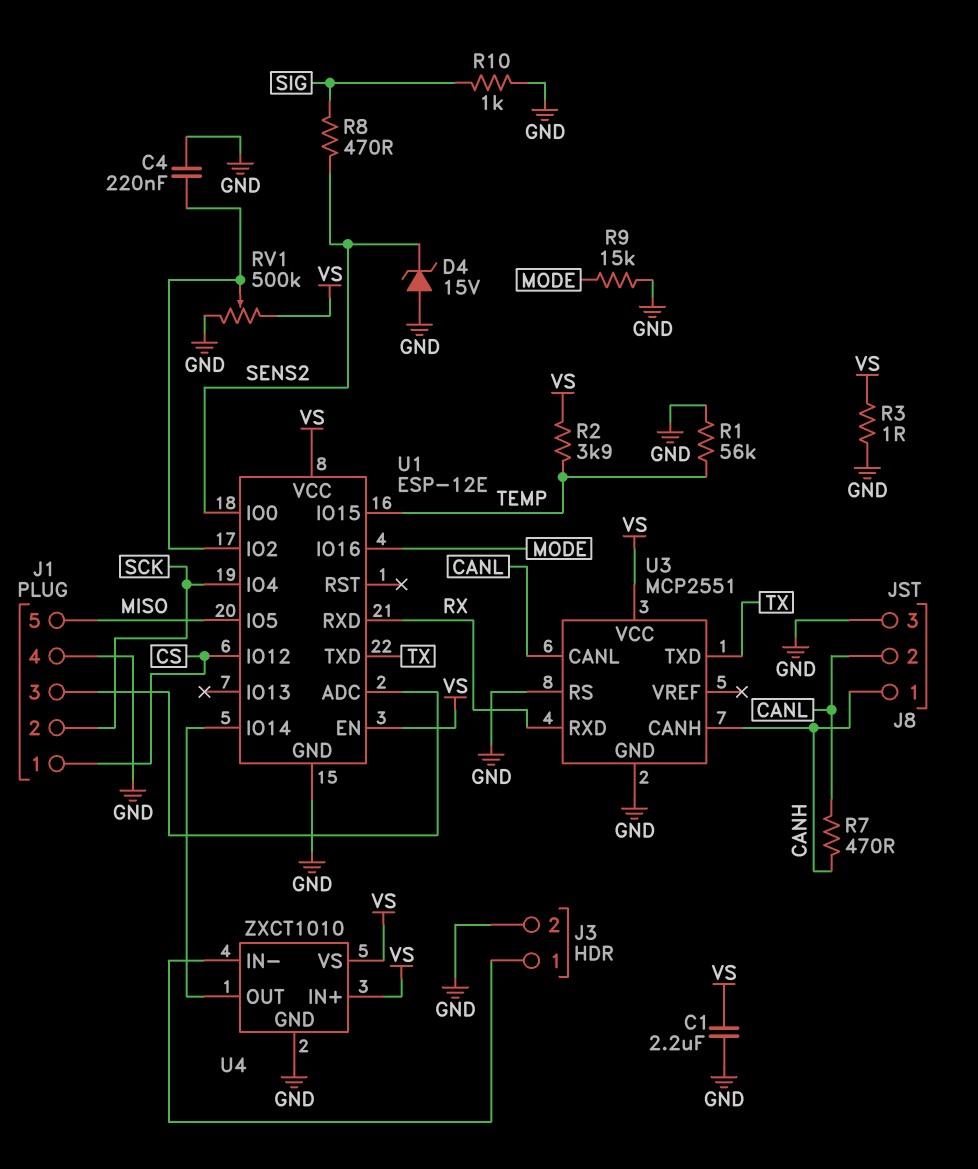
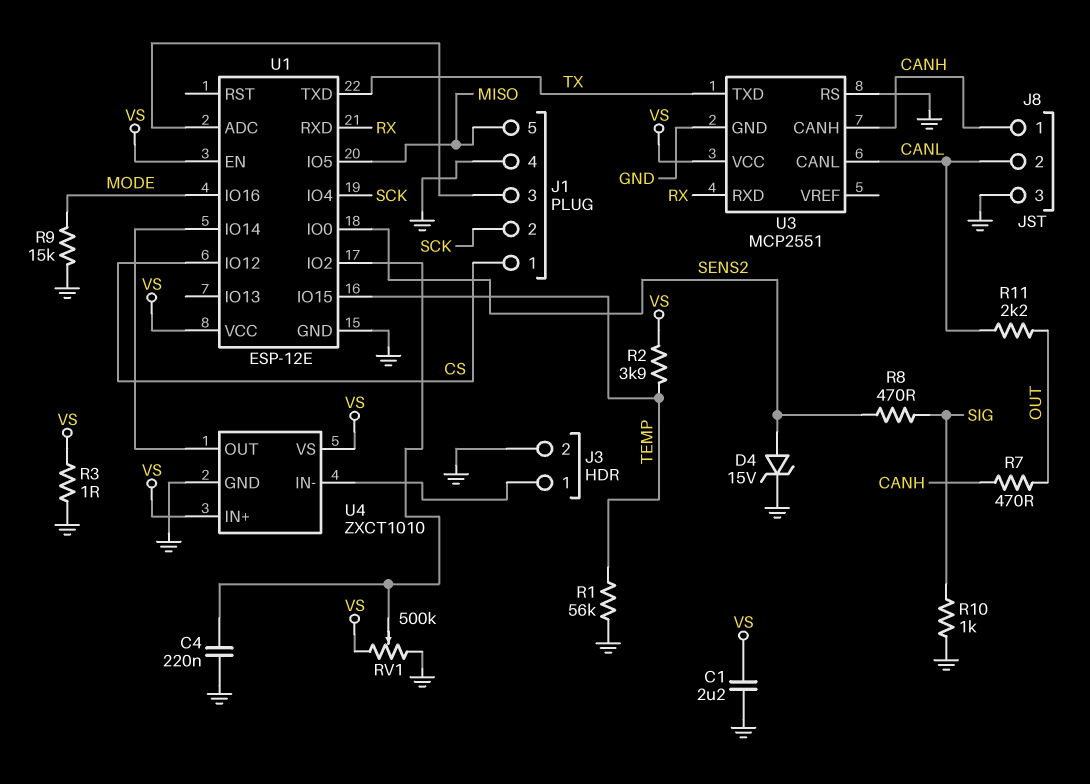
D4: zener 15V (A GND, K SENS2) -> zener 15V (A SENS2, K GND)
R7: 470 (CANH, CANL) -> 470 (CANH, OUT)
R11: none -> 2.2k (CANL, OUT)

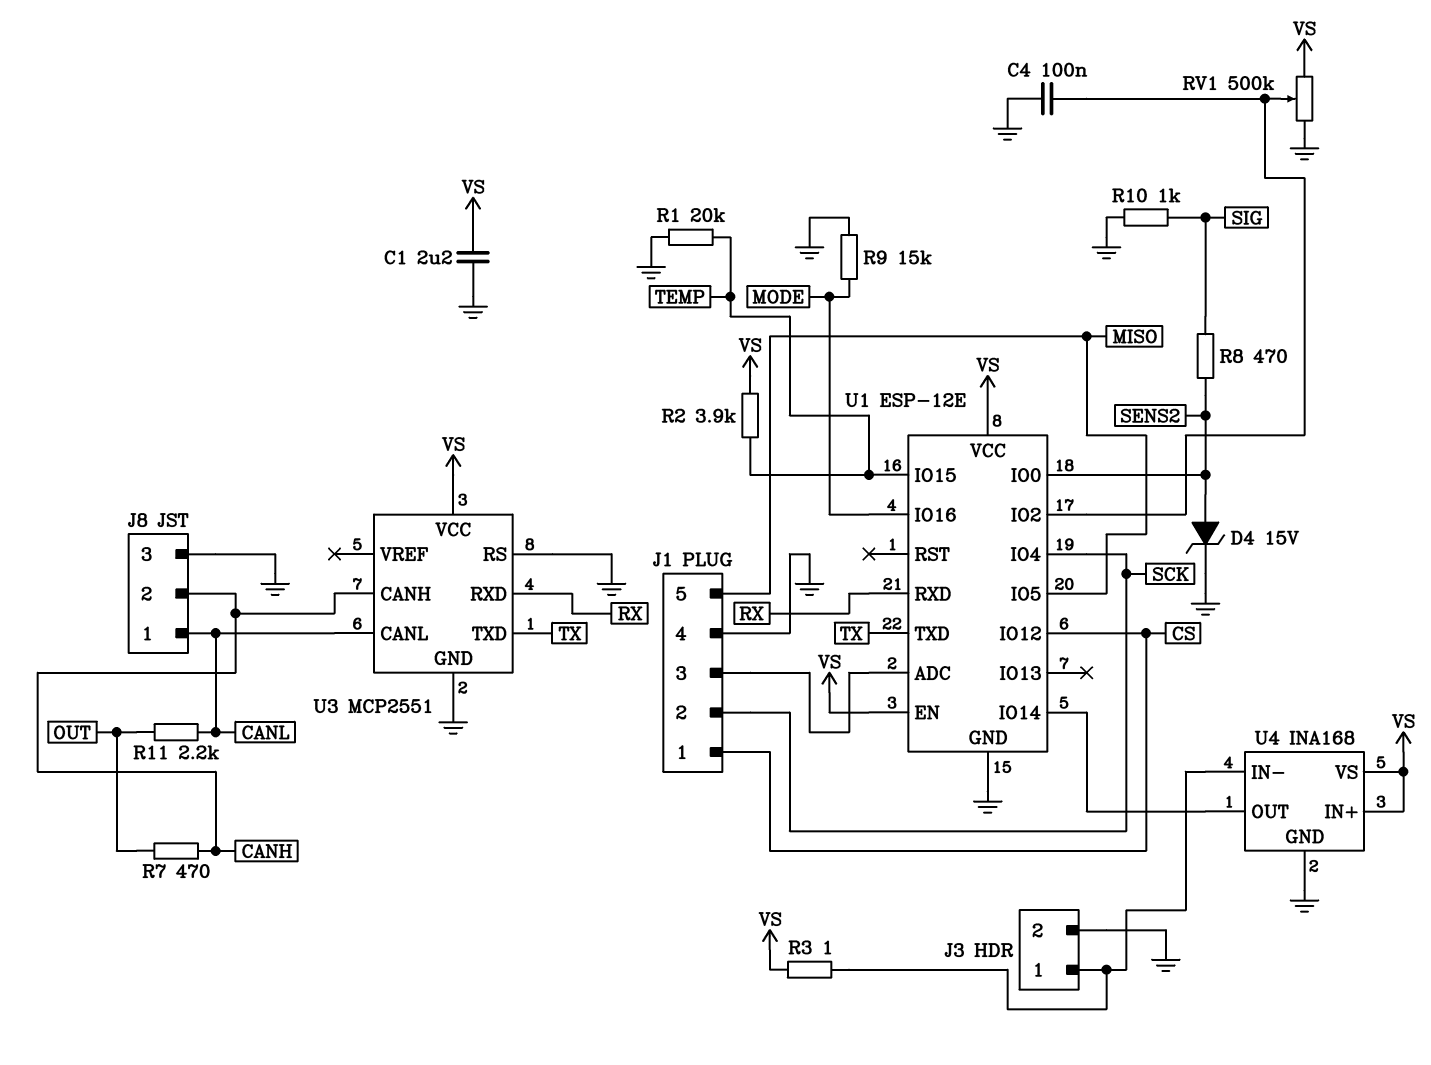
C4: 220nF (GND, U1/IO2) -> 100nF (GND, U1/IO2)
J8 pin 1: CANH -> CANL
J8 pin 2: CANL -> CANH
R1: 56k (GND, TEMP) -> 20k (GND, TEMP)
R3: 1 (GND, VS) -> 1 (J3/1, VS)
U4: ZXCT1010 -> INA168

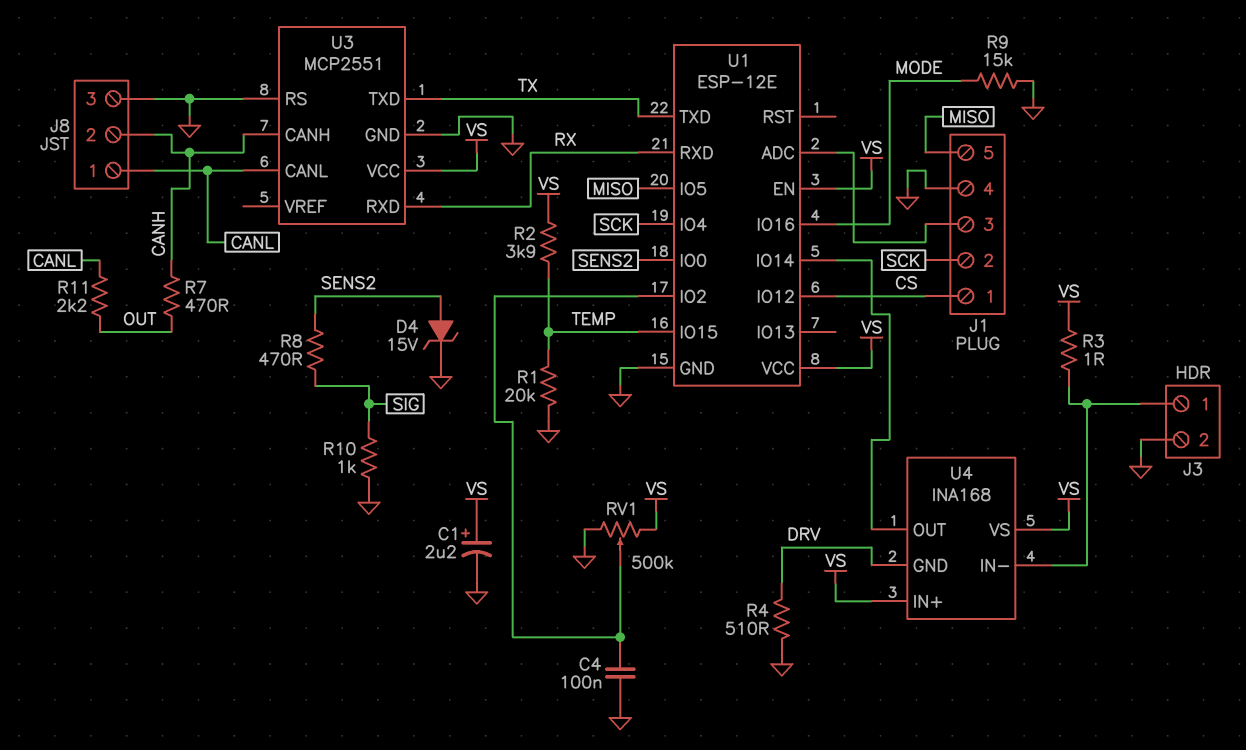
C1: 2.2uF (GND, VS) -> 2.2uF (plus VS, minus GND)
R4: none -> 510 (DRV, GND)
U4 pin GND: GND -> DRV

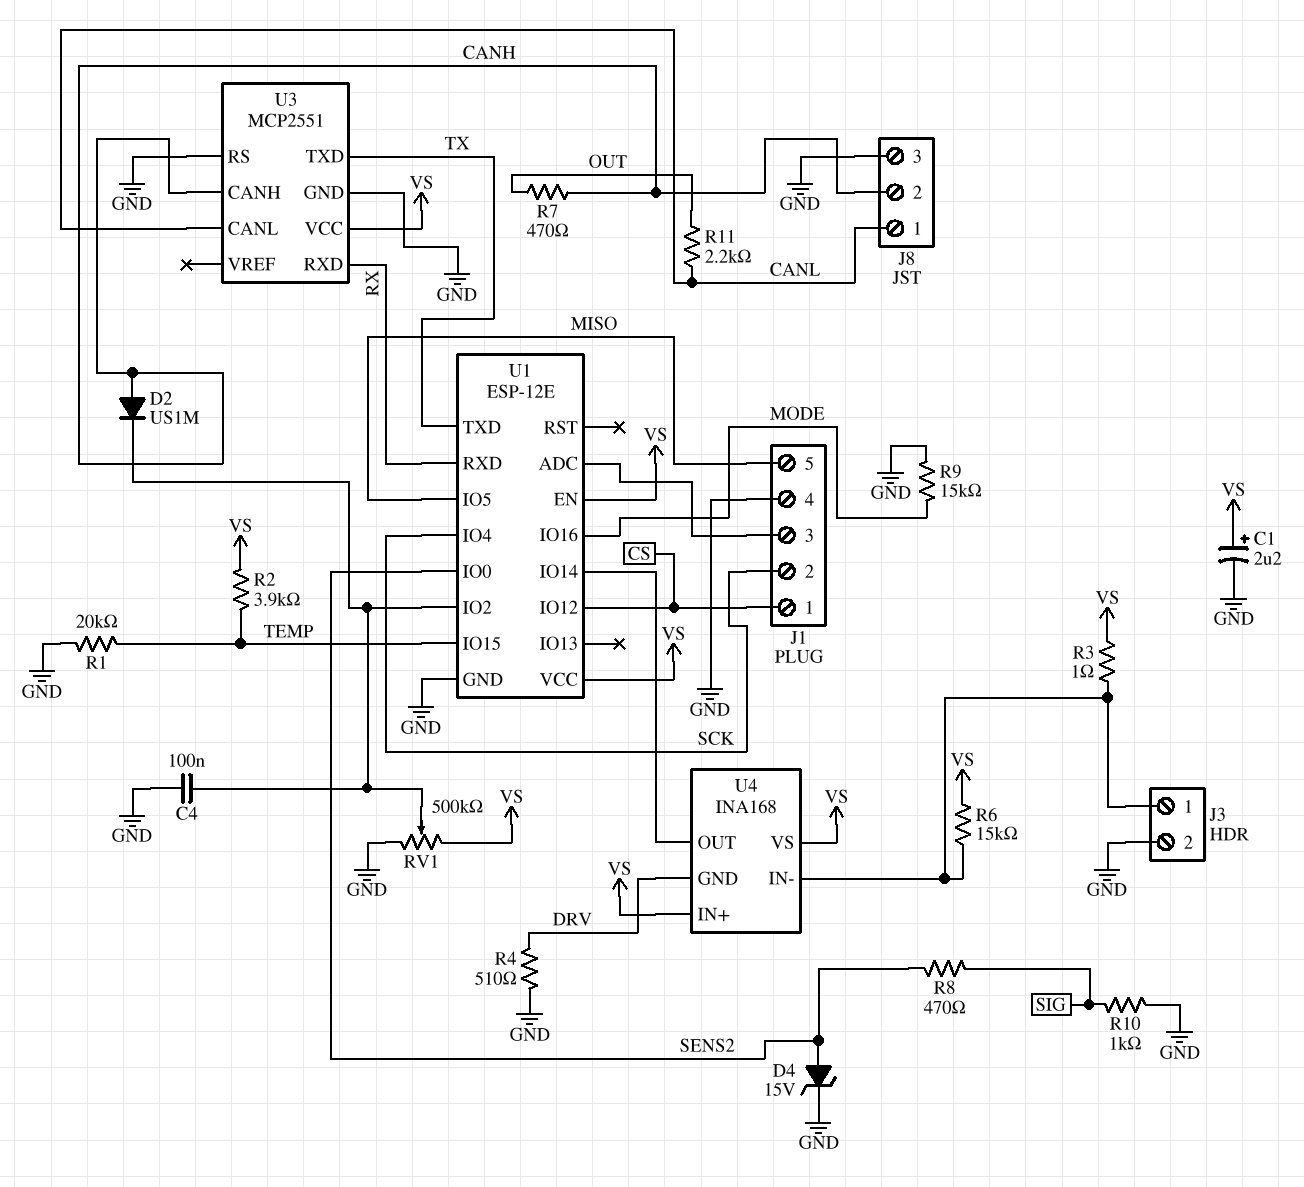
D2: none -> diode US1M (A CANH, K U1/IO2)
R6: none -> 15k (J3/1, VS)

